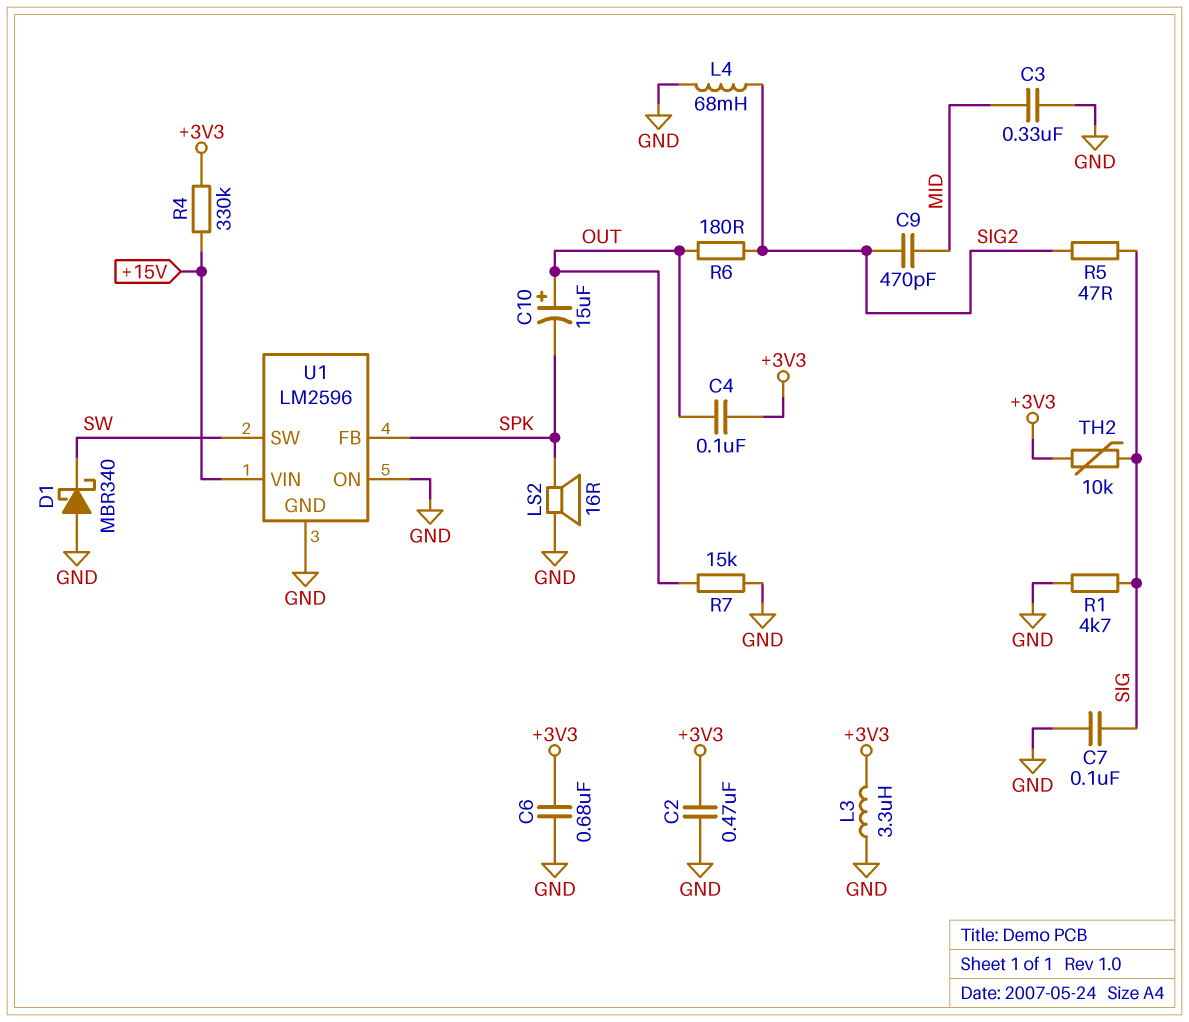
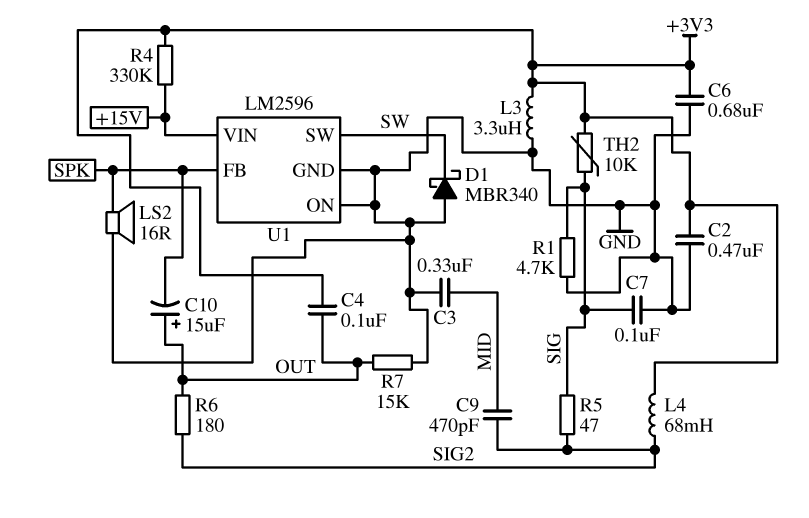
L4: 68mH (GND, SIG2) -> 68mH (+3V3, SIG2)

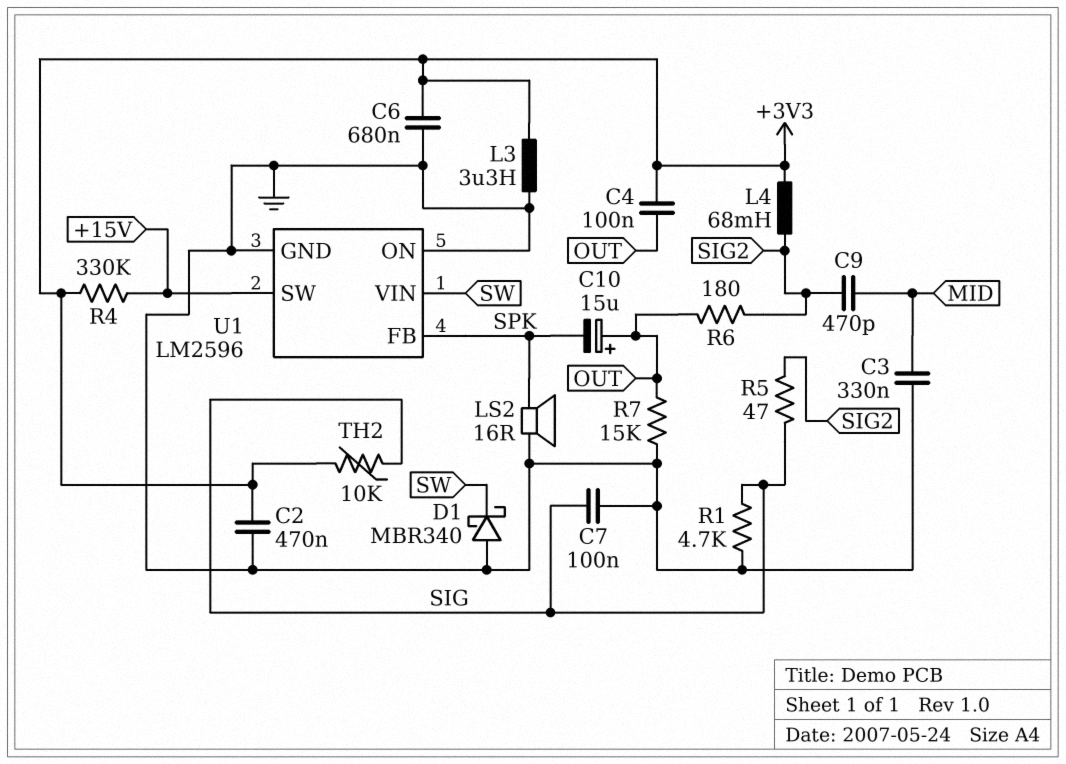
U1 pin SW: SW -> +15V
U1 pin VIN: +15V -> SW

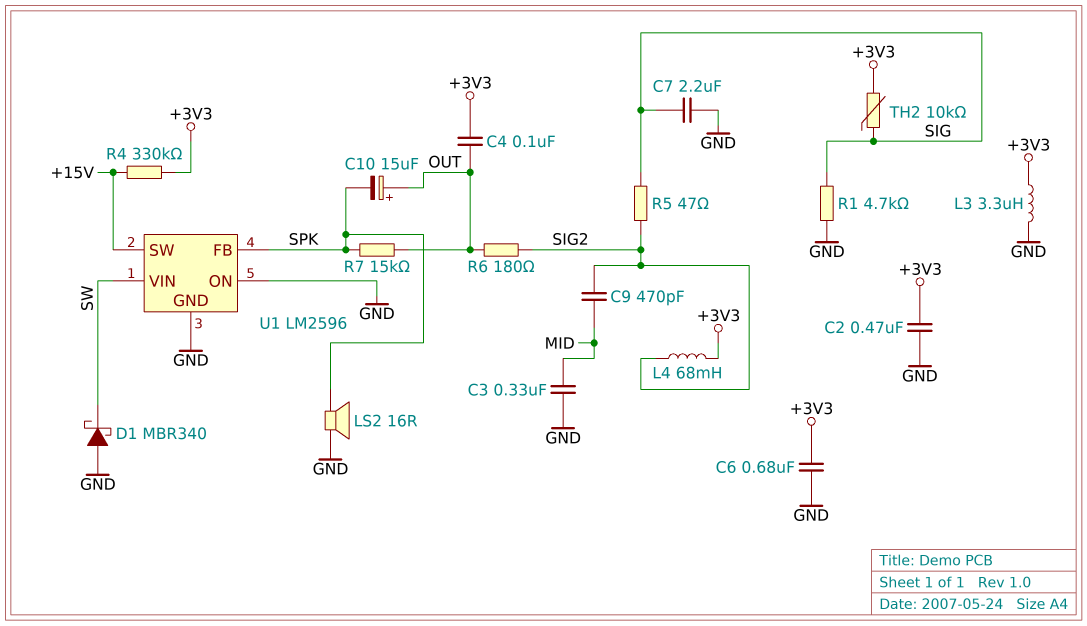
C7: 100nF (GND, SIG) -> 2.2uF (GND, SIG)
R7: 15k (GND, OUT) -> 15k (OUT, SPK)

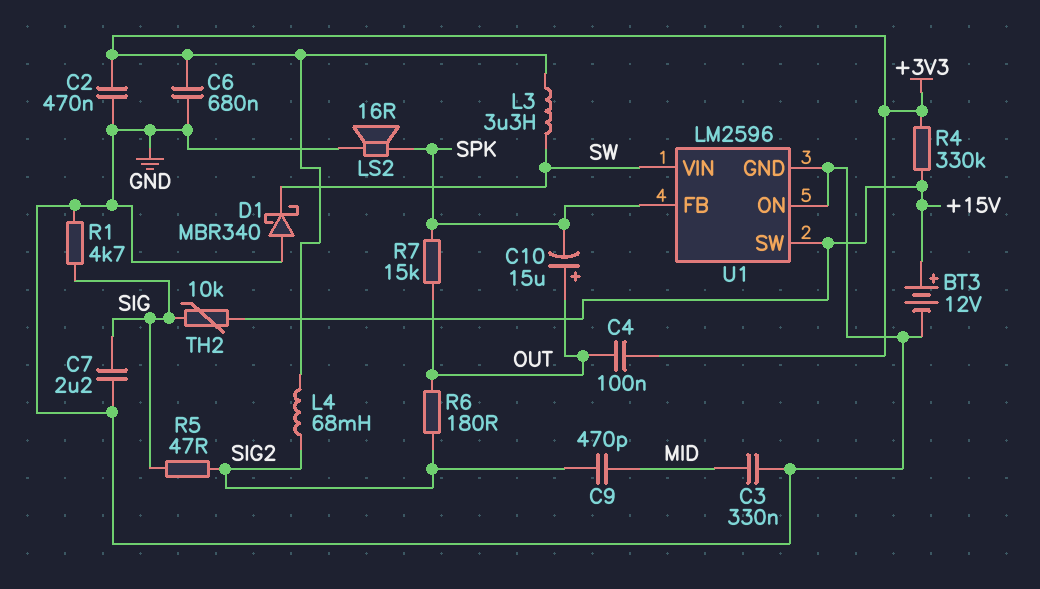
BT3: none -> 12V (plus +15V, minus GND)
L3: 3.3uH (+3V3, GND) -> 3.3uH (+3V3, SW)
TH2: 10k (+3V3, SIG) -> 10k (+15V, SIG)

